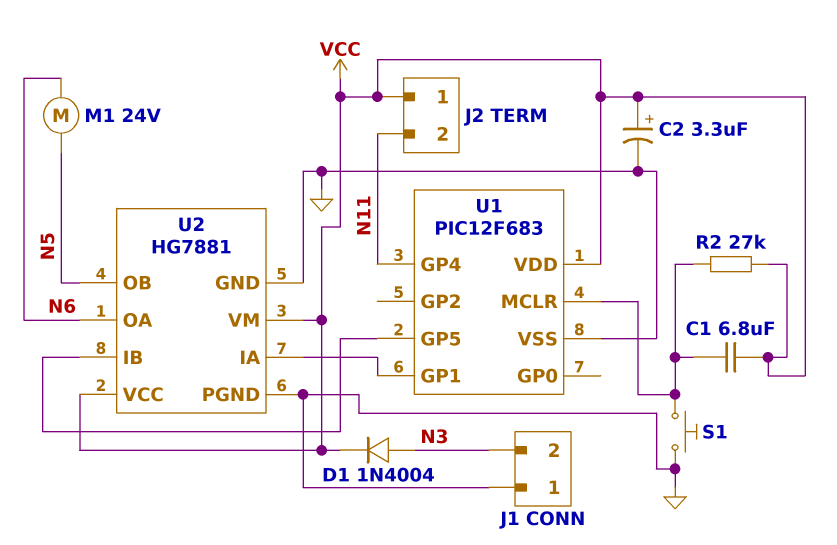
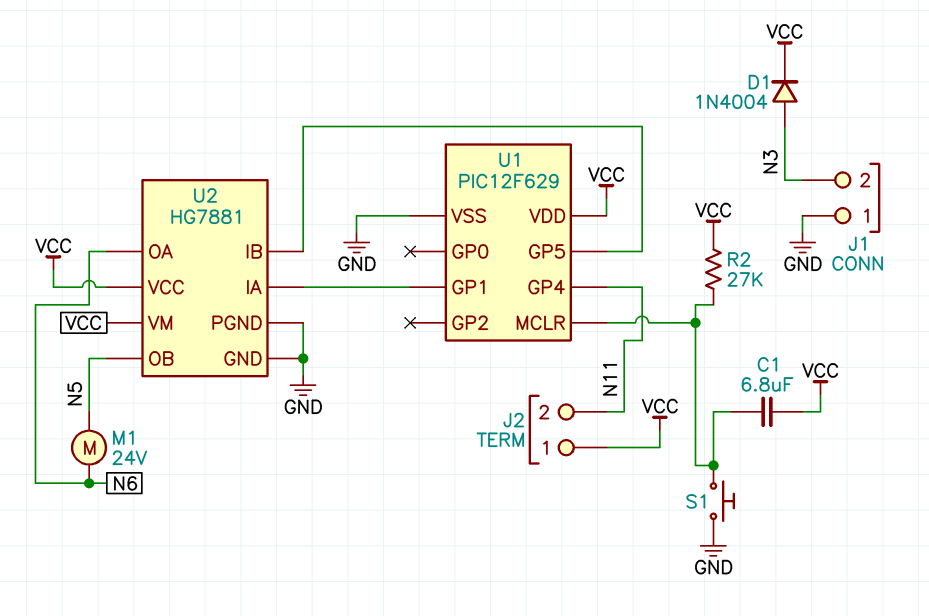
C2: 3.3uF (plus VCC, minus GND) -> none
U1: PIC12F683 -> PIC12F629

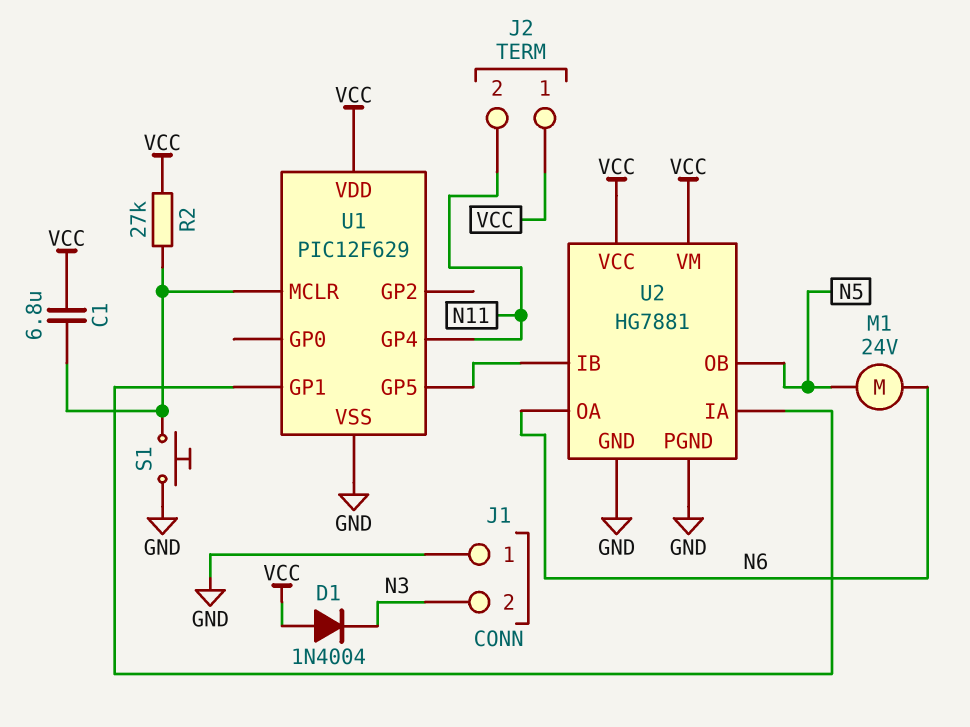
D1: diode 1N4004 (A N3, K VCC) -> diode 1N4004 (A VCC, K N3)

